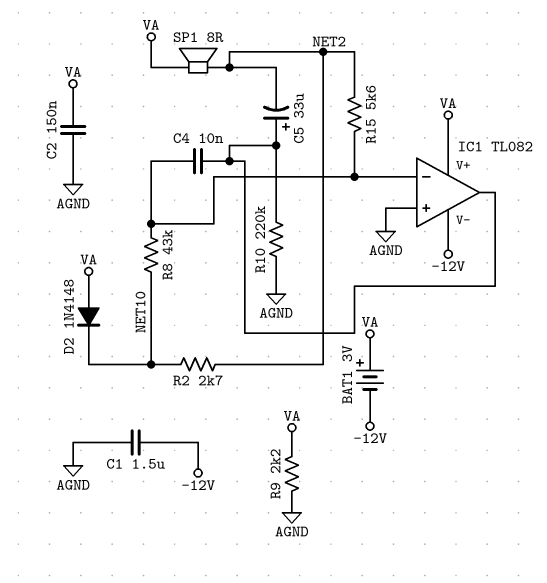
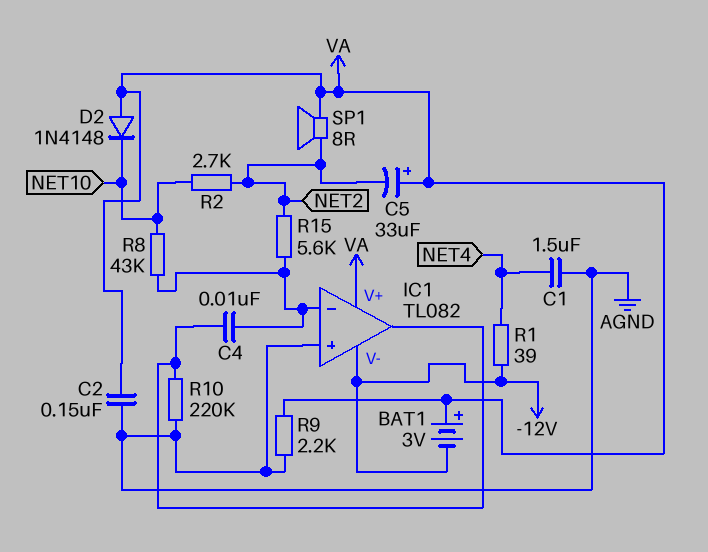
C1: 1.5uF (-12V, AGND) -> 1.5uF (AGND, NET4)
C5: 33uF (plus IC1/out, minus NET2) -> 33uF (plus VA, minus NET2)
R1: none -> 39 (-12V, NET4)

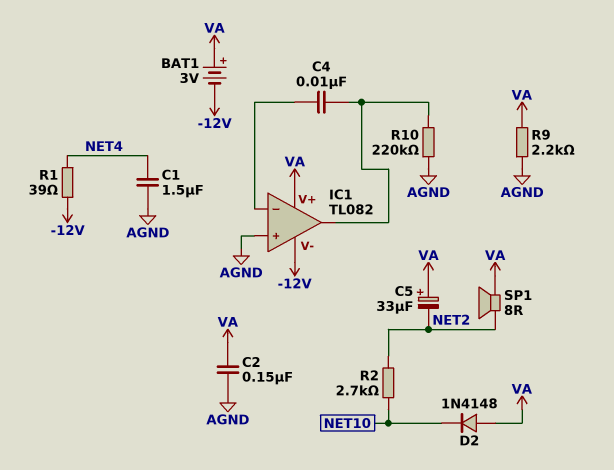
R8: 43k (IC1/in-, NET10) -> none
R15: 5.6k (IC1/in-, NET2) -> none

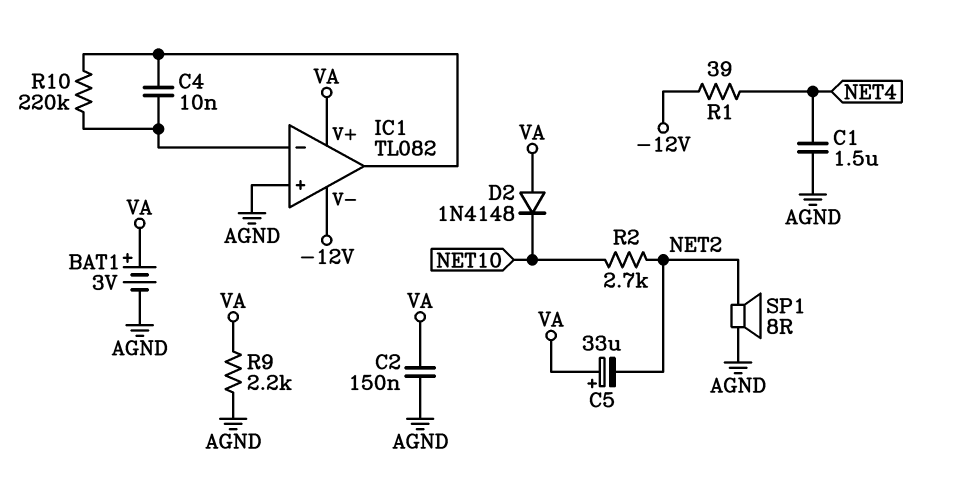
BAT1: 3V (plus VA, minus -12V) -> 3V (plus VA, minus AGND)
R10: 220k (AGND, IC1/out) -> 220k (IC1/in-, IC1/out)
SP1: speaker 8R (NET2, VA) -> speaker 8R (AGND, NET2)

